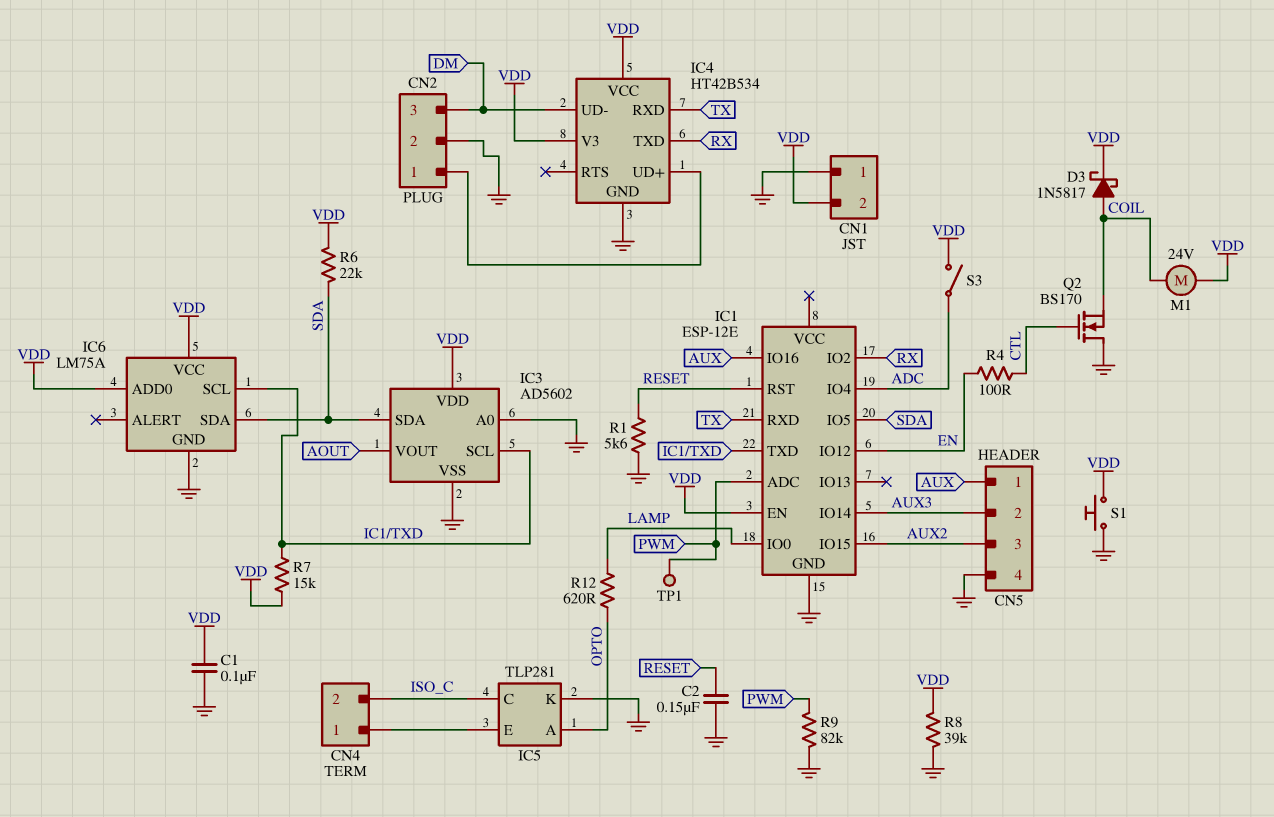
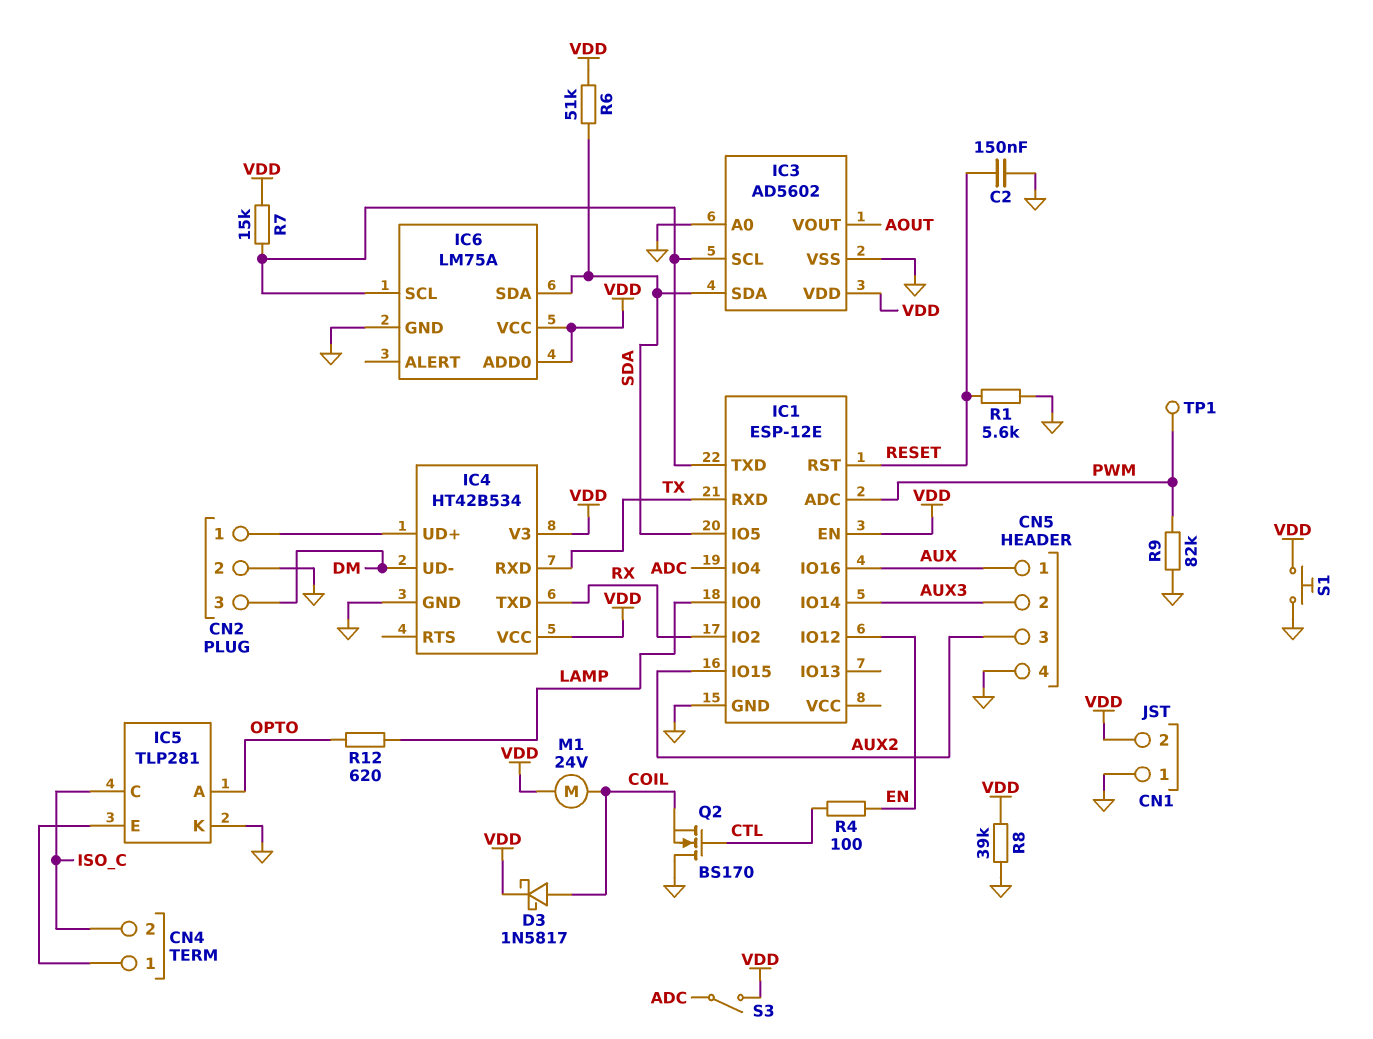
C1: 100nF (GND, VDD) -> none
R6: 22k (SDA, VDD) -> 51k (SDA, VDD)

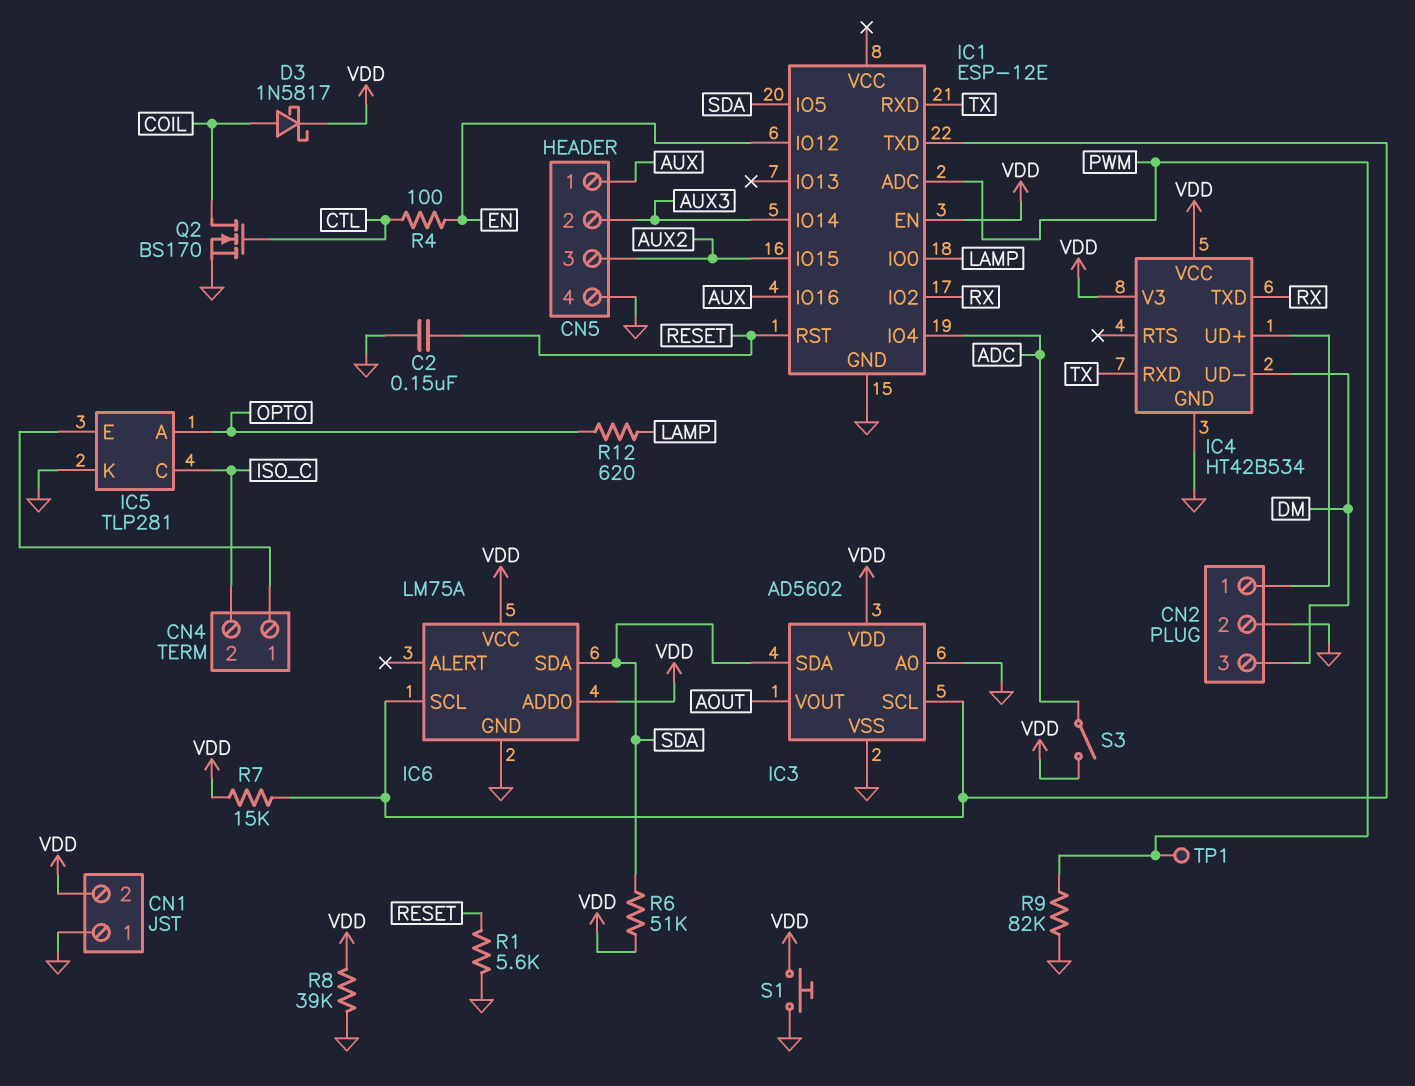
M1: motor 24V (COIL, VDD) -> none
Q2: NMOS BS170 (G CTL, D GND, S COIL) -> NMOS BS170 (G CTL, D COIL, S GND)

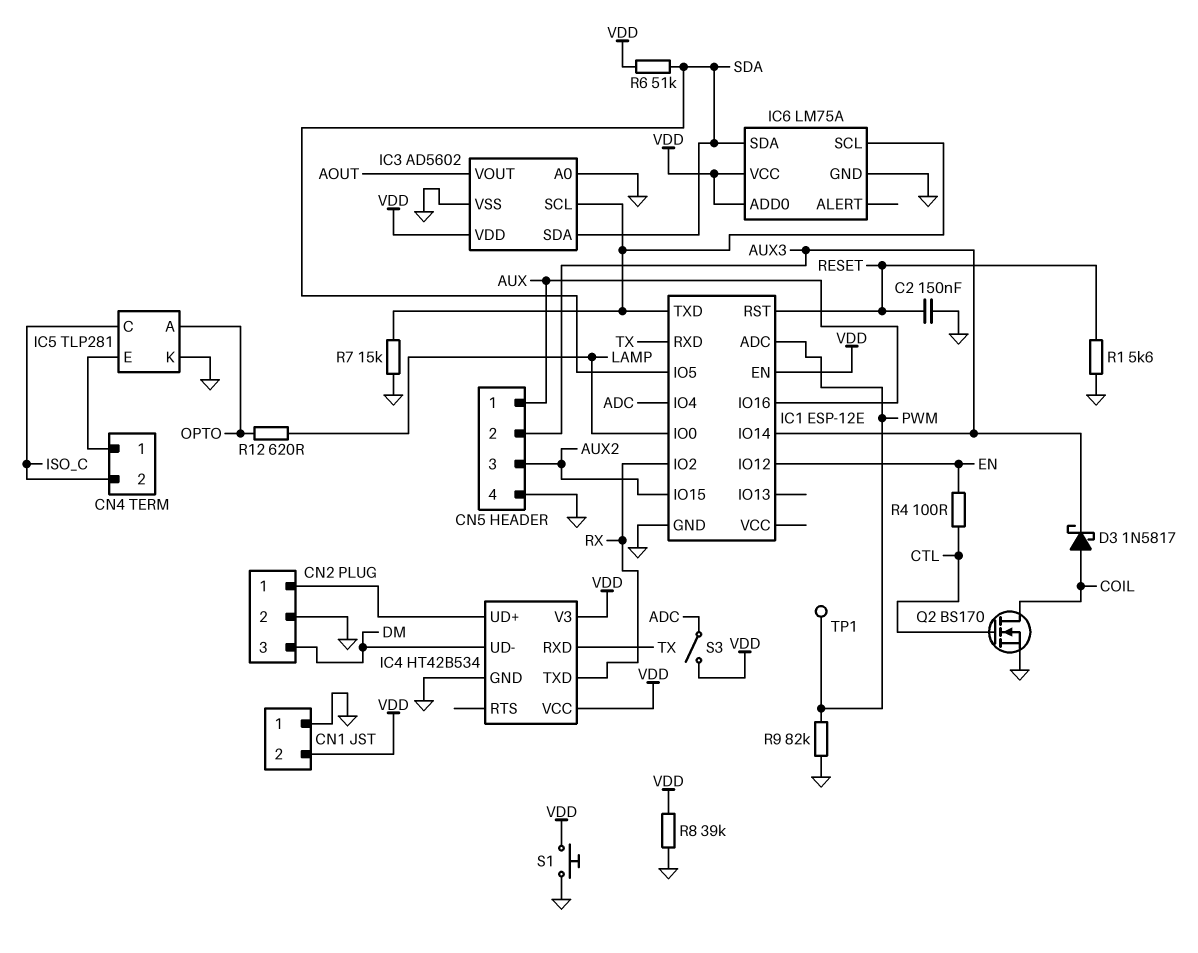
D3: schottky 1N5817 (A COIL, K VDD) -> schottky 1N5817 (A COIL, K AUX3)
R7: 15k (IC1/TXD, VDD) -> 15k (GND, IC1/TXD)

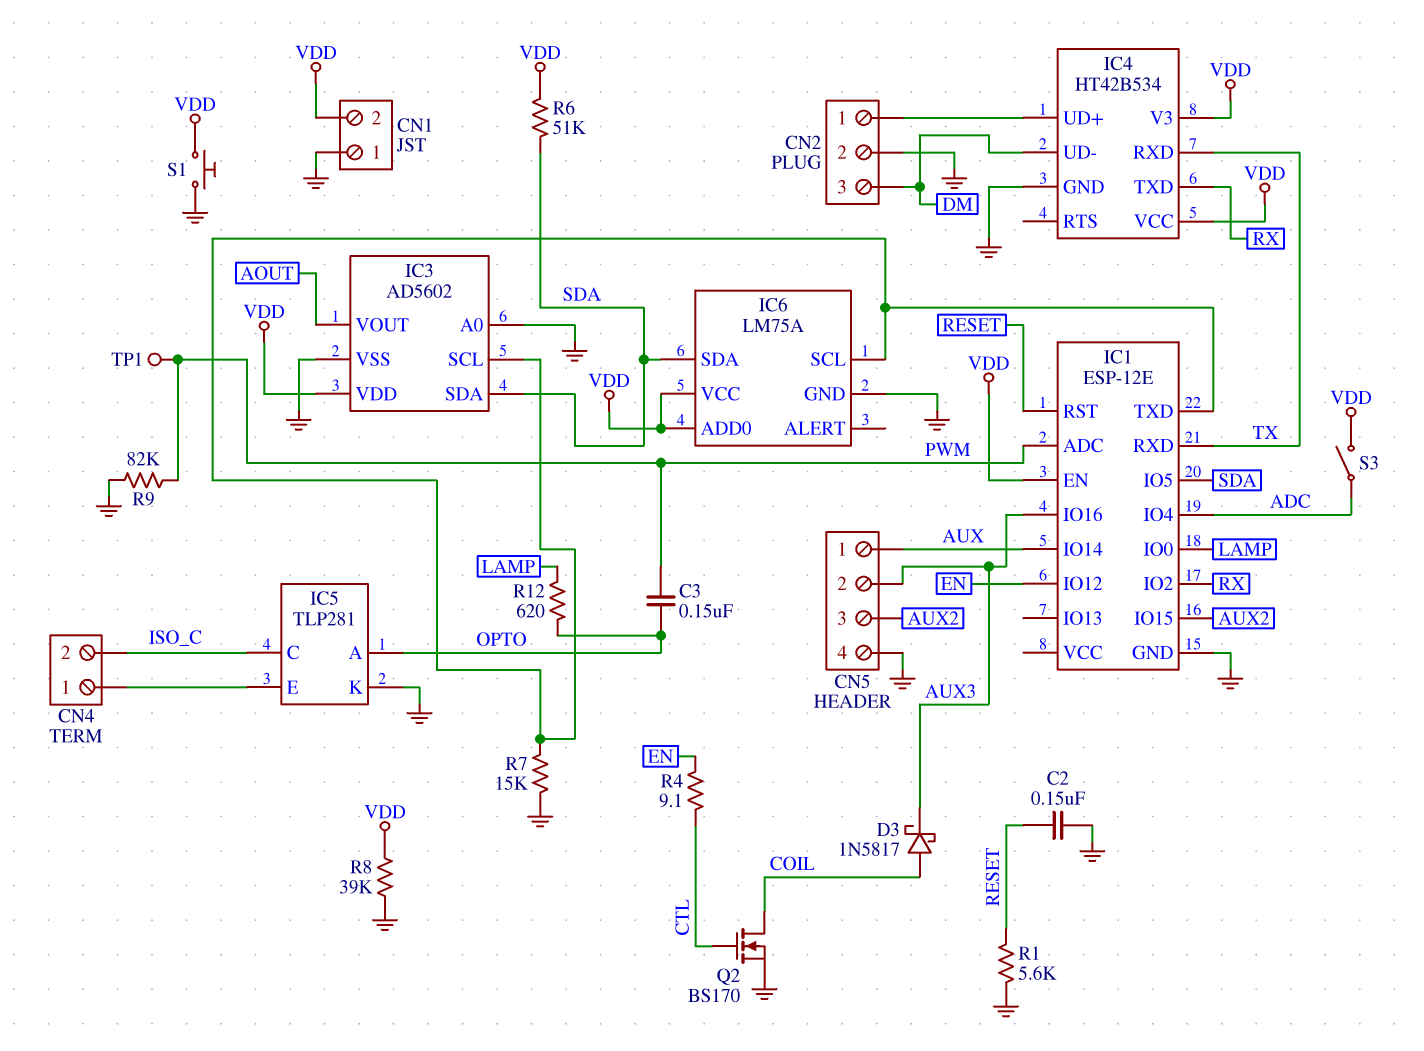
C3: none -> 150nF (OPTO, PWM)
IC1 pin IO14: AUX3 -> AUX
IC1 pin IO16: AUX -> AUX3
R4: 100 (CTL, EN) -> 9.1 (CTL, EN)

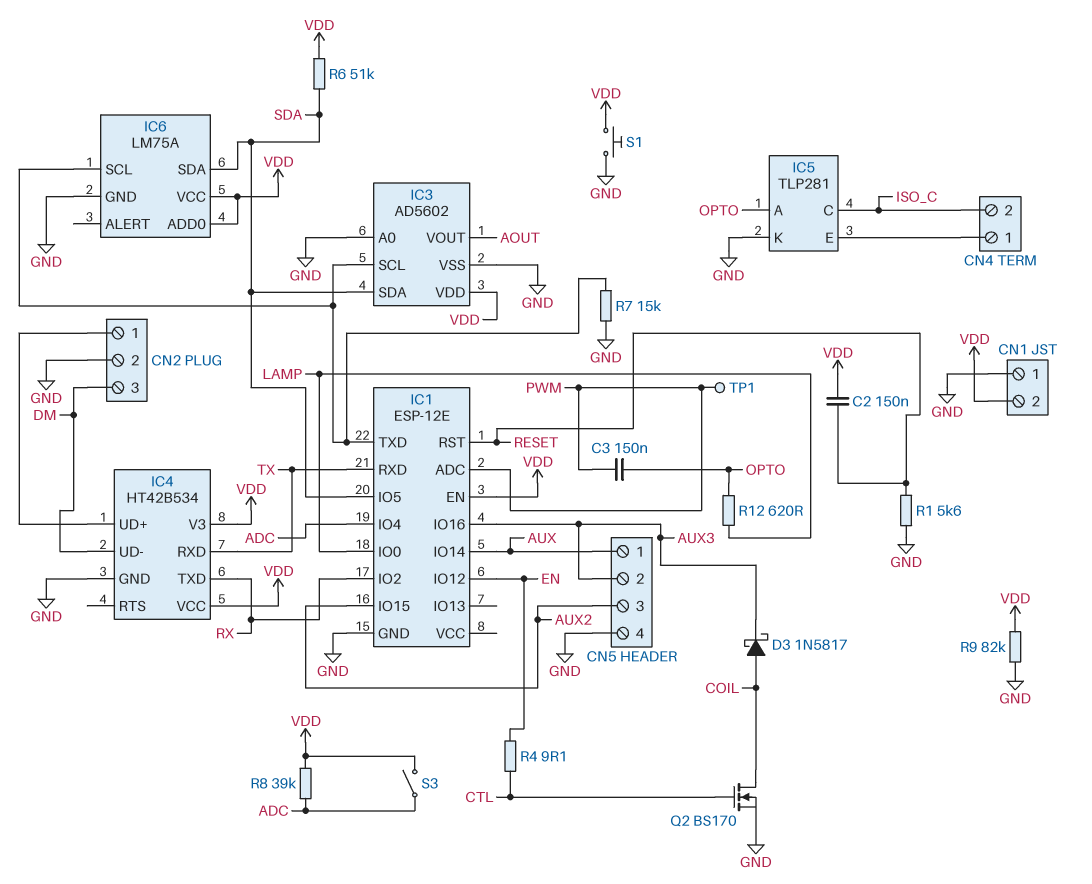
C2: 150nF (GND, RESET) -> 150nF (RESET, VDD)
R8: 39k (GND, VDD) -> 39k (ADC, VDD)
R9: 82k (GND, PWM) -> 82k (GND, VDD)

